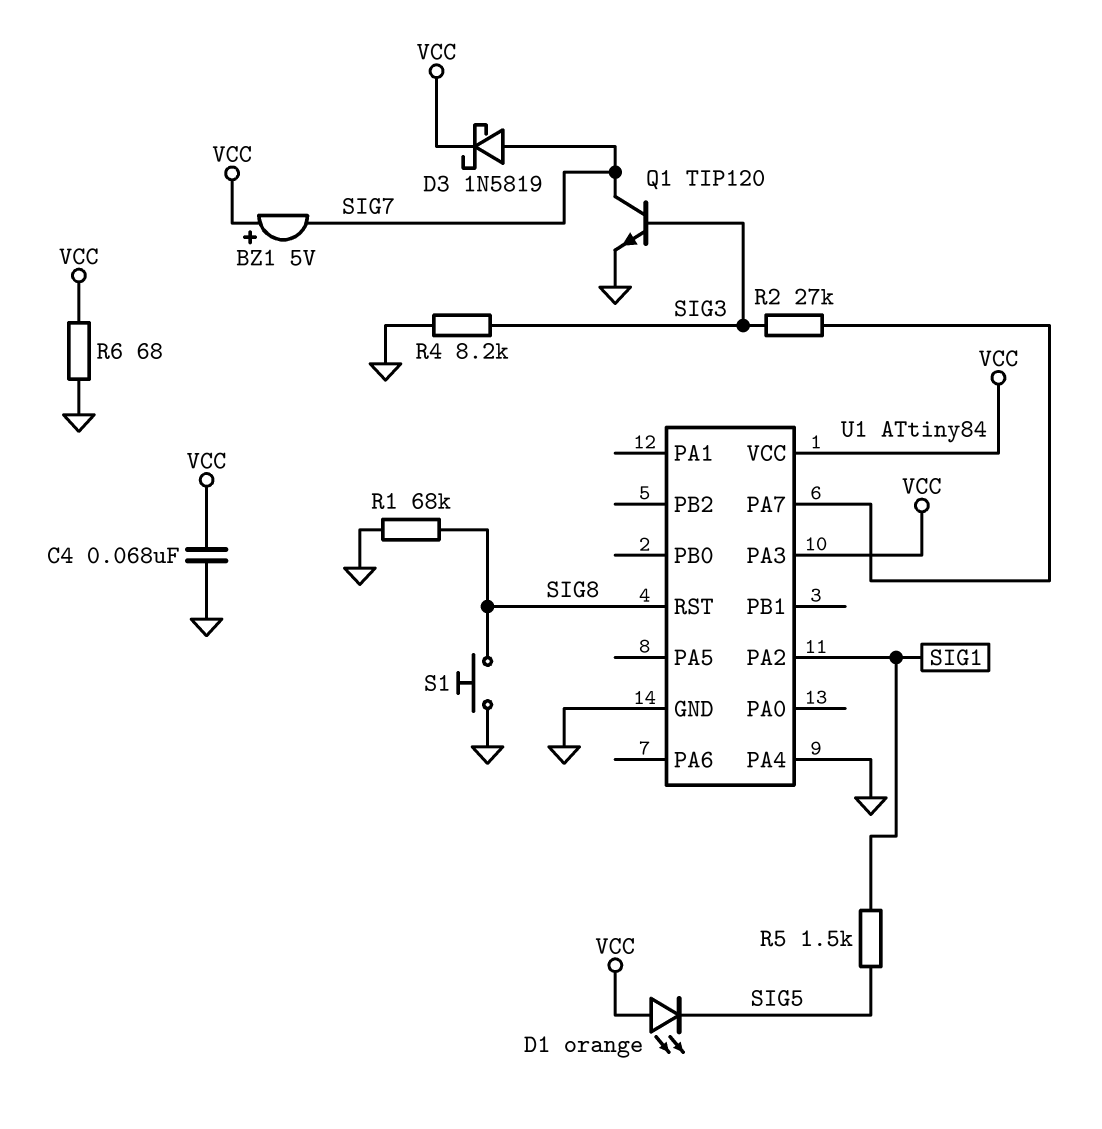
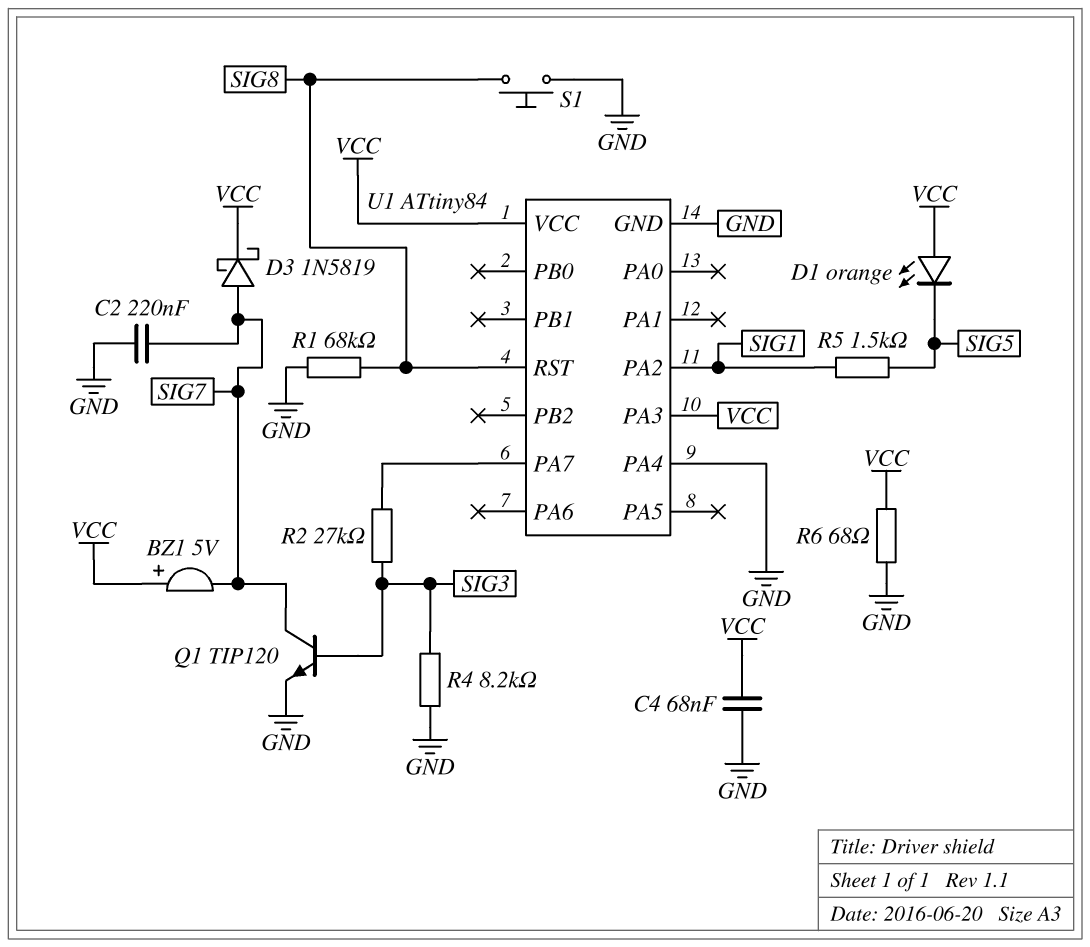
C2: none -> 220nF (GND, SIG7)

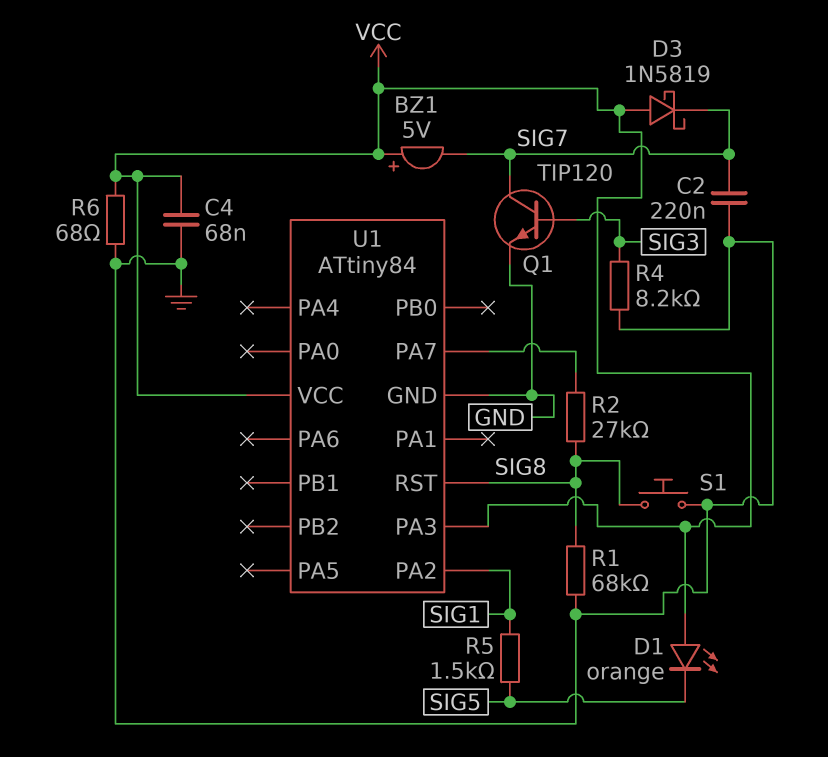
D3: schottky 1N5819 (A SIG7, K VCC) -> schottky 1N5819 (A VCC, K SIG7)
R2: 27k (SIG3, U1/PA7) -> 27k (SIG8, U1/PA7)
U1 pin PA4: GND -> none

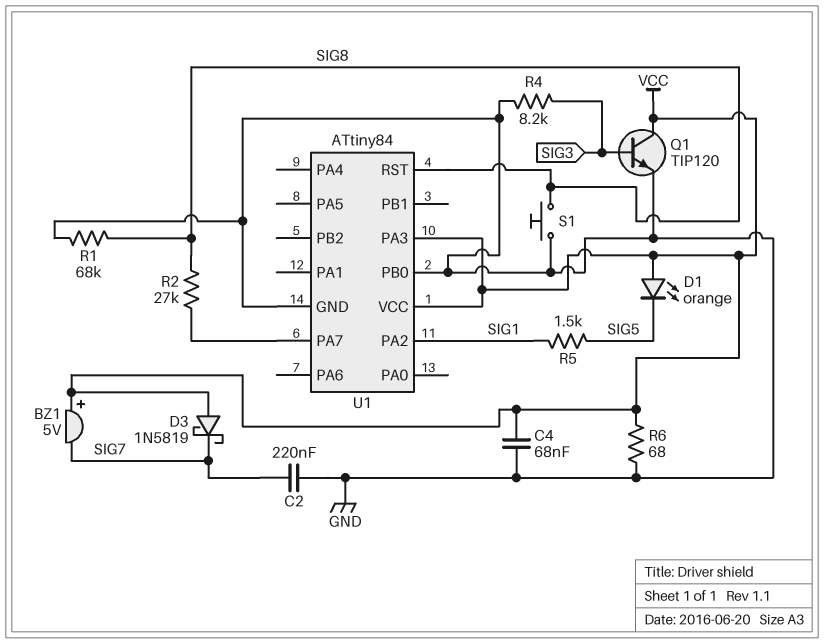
Q1: NPN TIP120 (B SIG3, C SIG7, E GND) -> NPN TIP120 (B SIG3, C VCC, E GND)
U1 pin PB0: none -> GND

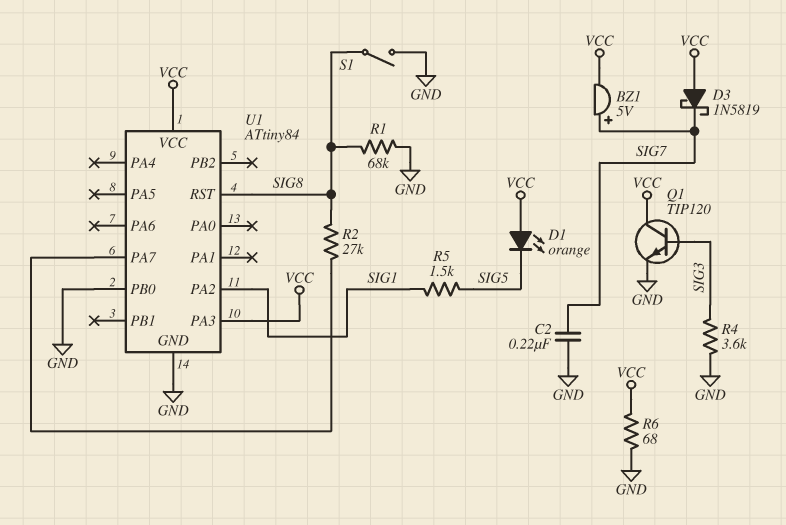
BZ1: buzzer 5V (plus VCC, minus SIG7) -> buzzer 5V (plus SIG7, minus VCC)
C4: 68nF (GND, VCC) -> none
R4: 8.2k (GND, SIG3) -> 3.6k (GND, SIG3)
S1: button (GND, SIG8) -> switch (GND, SIG8)

